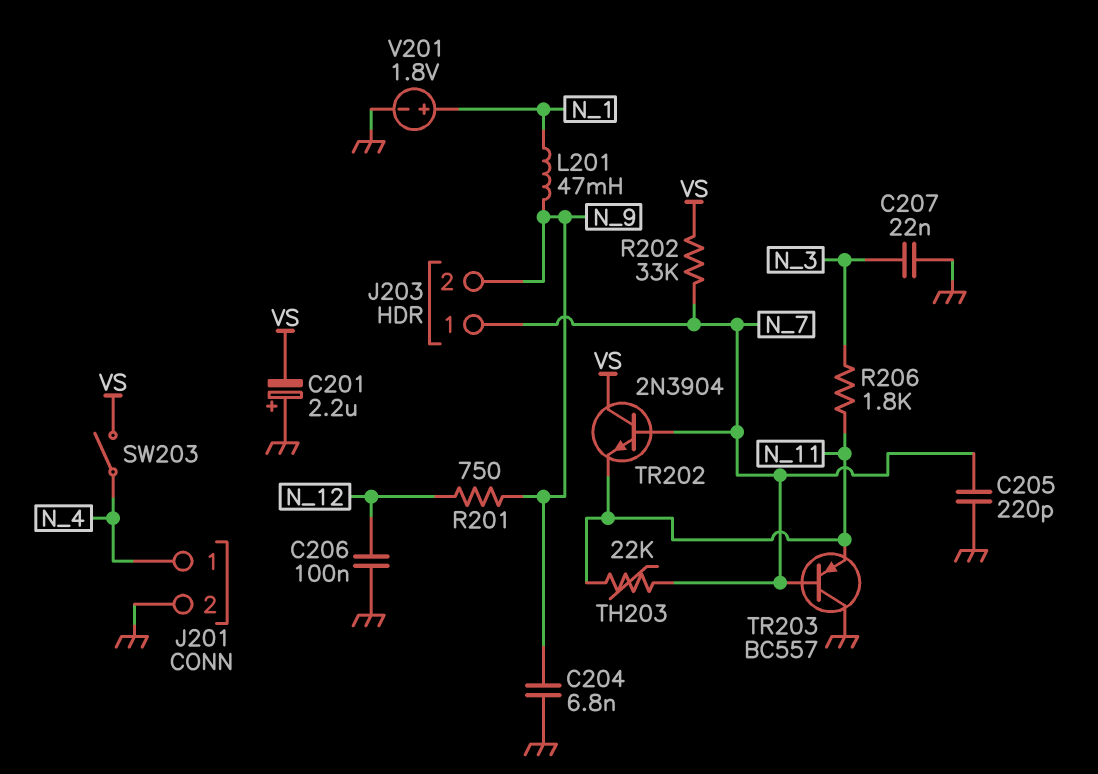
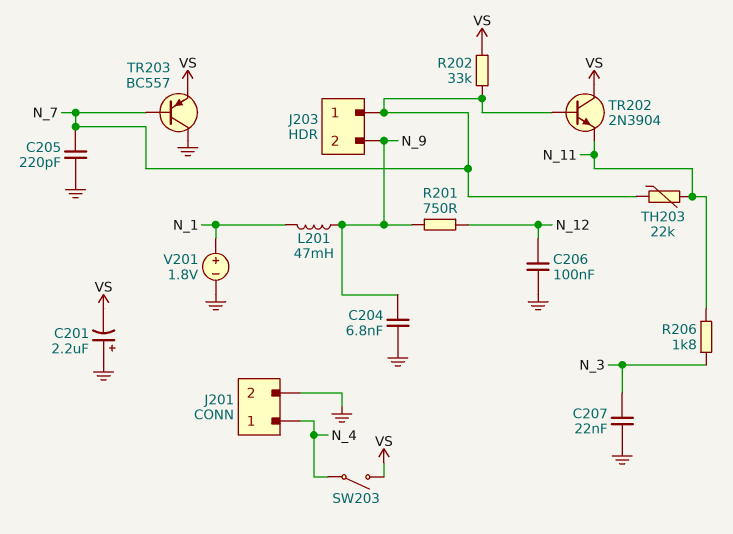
TR203: PNP BC557 (B N_7, C GND, E N_11) -> PNP BC557 (B N_7, C GND, E VS)

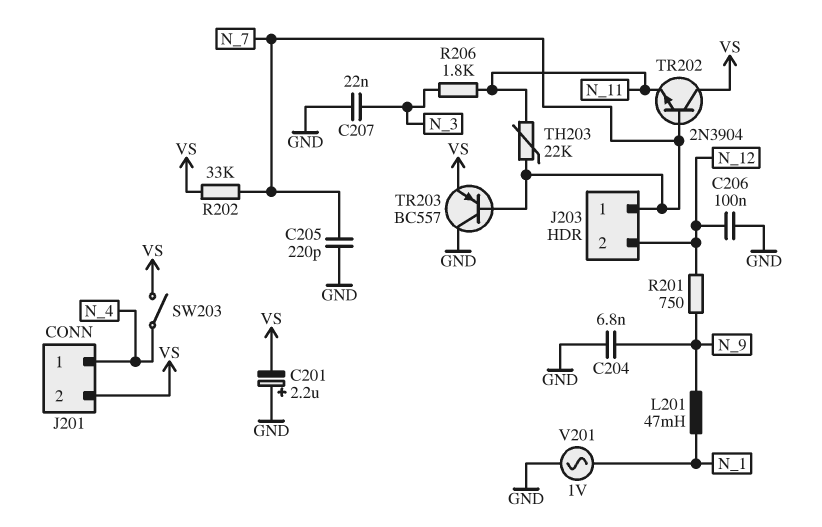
J201 pin 2: GND -> VS
J203 pin 2: N_9 -> N_12
V201: 1.8V (plus N_1, minus GND) -> AC 1V (GND, N_1)

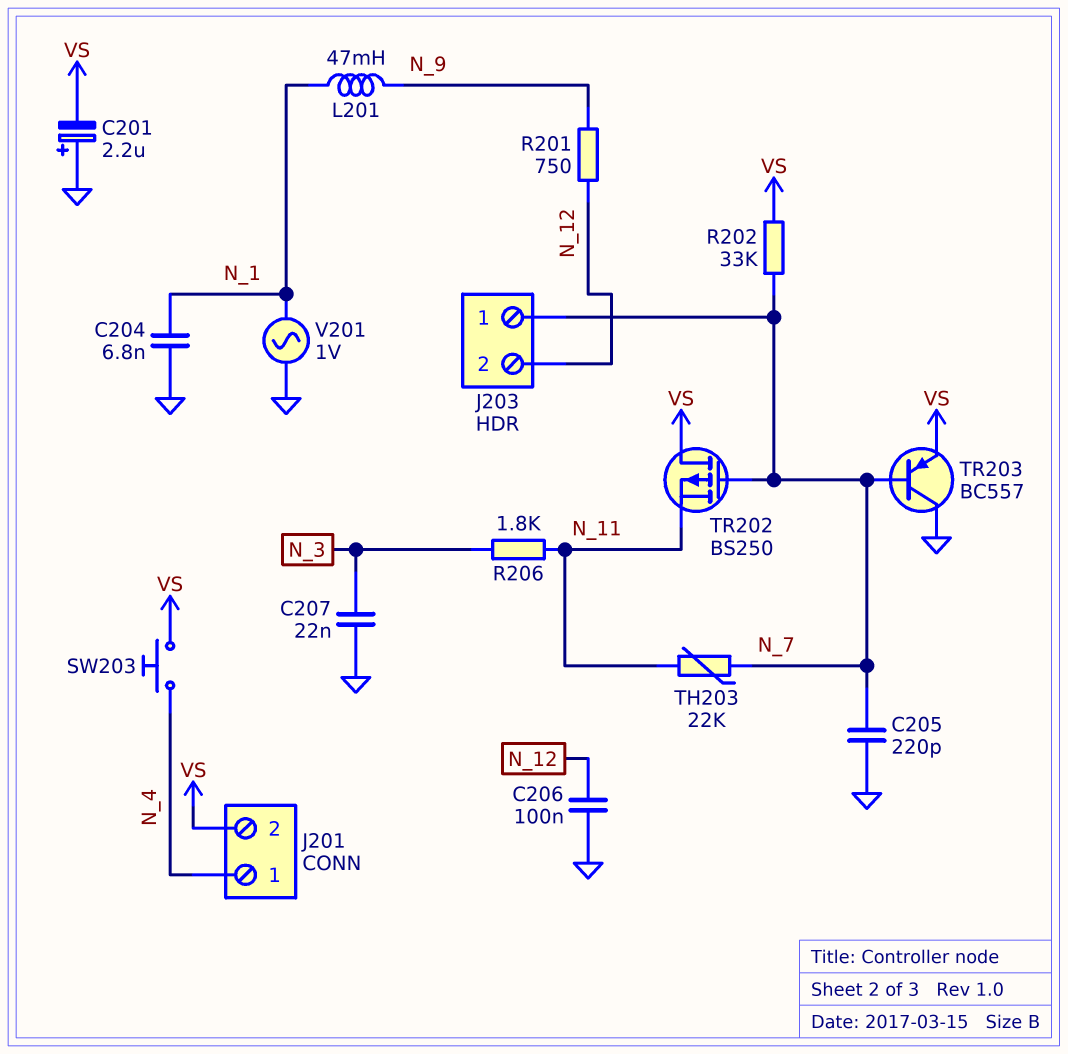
C204: 6.8nF (GND, N_9) -> 6.8nF (GND, N_1)
SW203: switch (N_4, VS) -> button (N_4, VS)
TR202: NPN 2N3904 (B N_7, C VS, E N_11) -> PMOS BS250 (G N_7, D VS, S N_11)

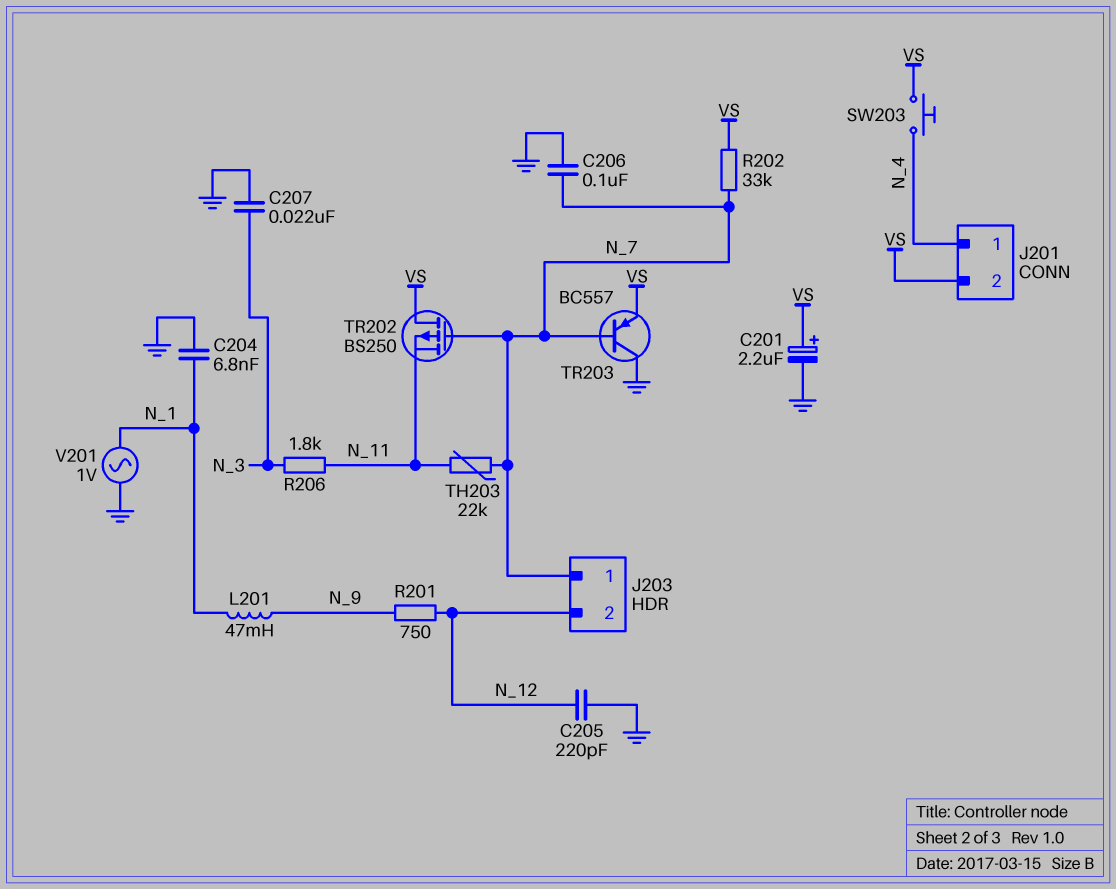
C201: 2.2uF (plus GND, minus VS) -> 2.2uF (plus VS, minus GND)
C205: 220pF (GND, N_7) -> 220pF (GND, N_12)
C206: 100nF (GND, N_12) -> 100nF (GND, N_7)

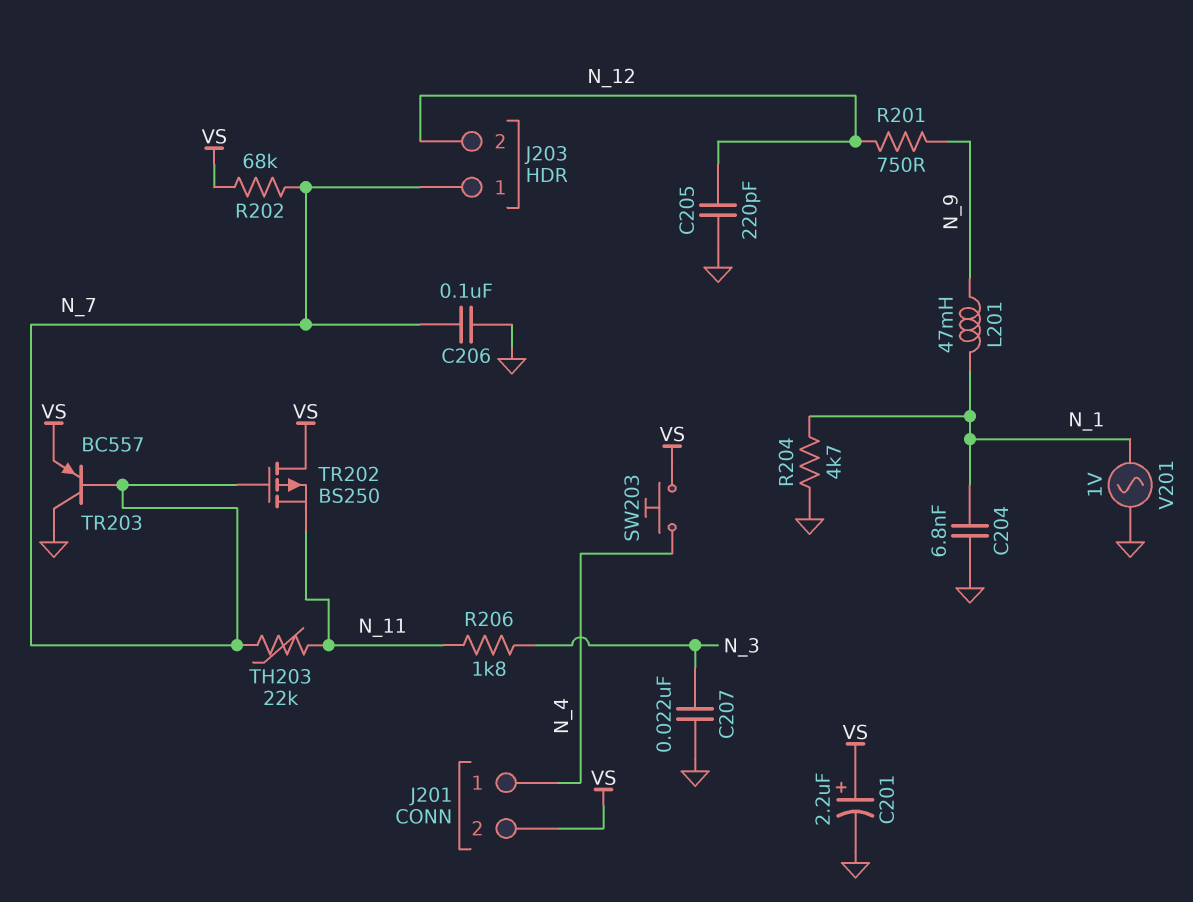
R202: 33k (N_7, VS) -> 68k (N_7, VS)
R204: none -> 4.7k (GND, N_1)

